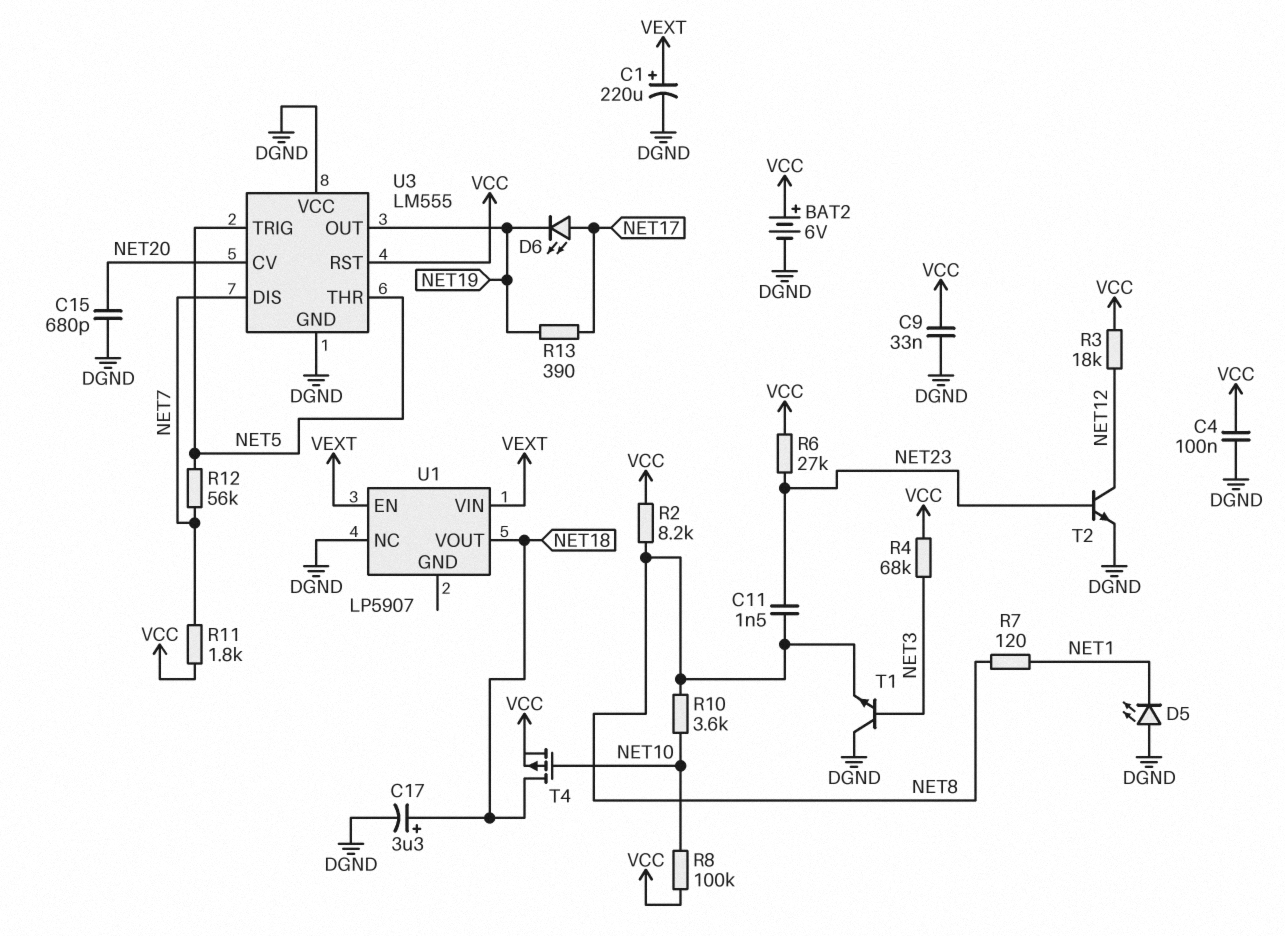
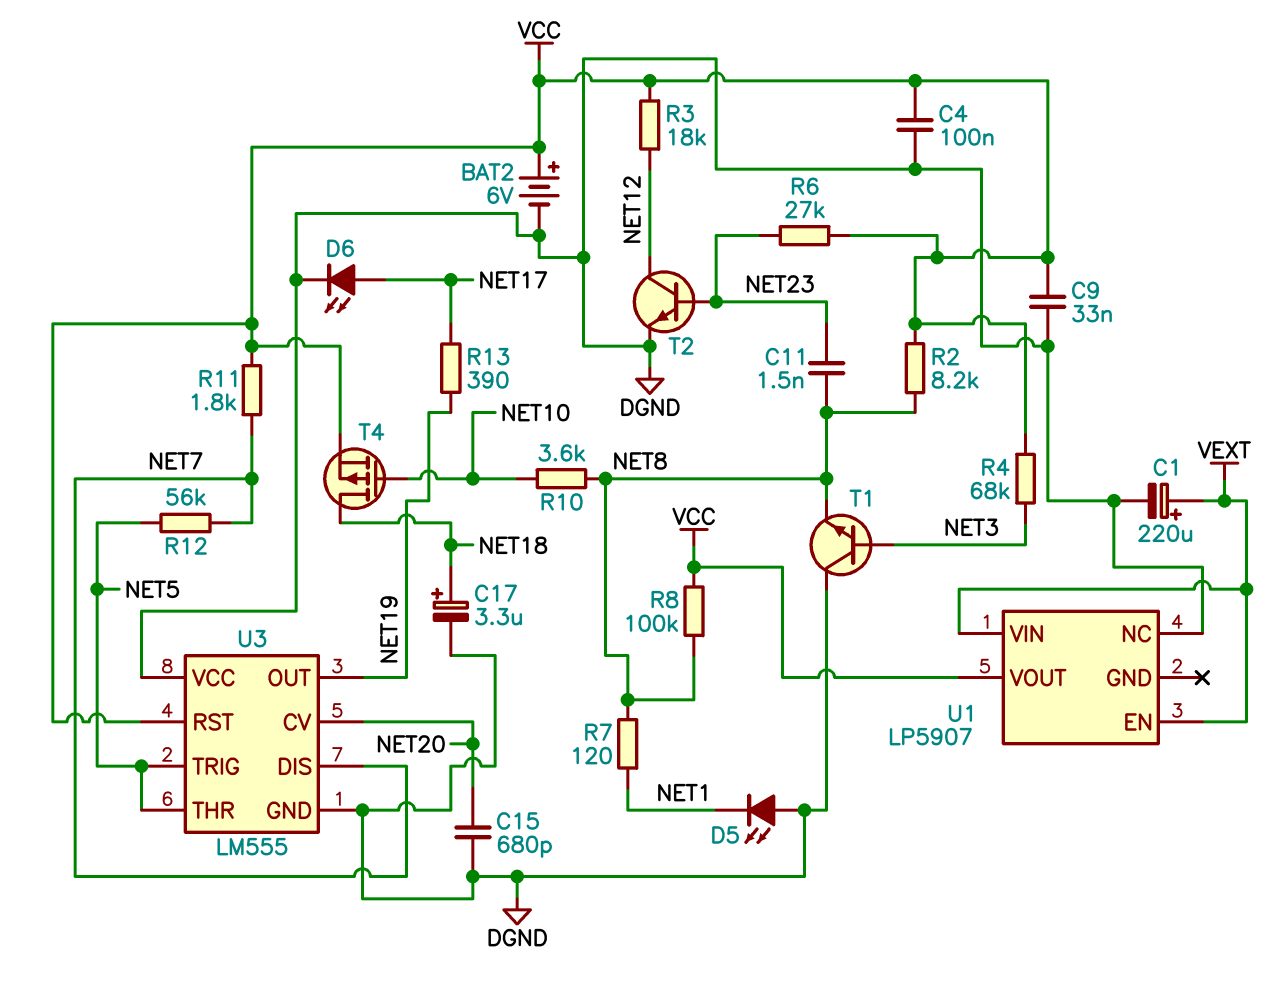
D6: LED (A NET17, K NET19) -> LED (A NET17, K DGND)
R8: 100k (NET10, VCC) -> 100k (NET8, VCC)
U1 pin VOUT: NET18 -> VCC

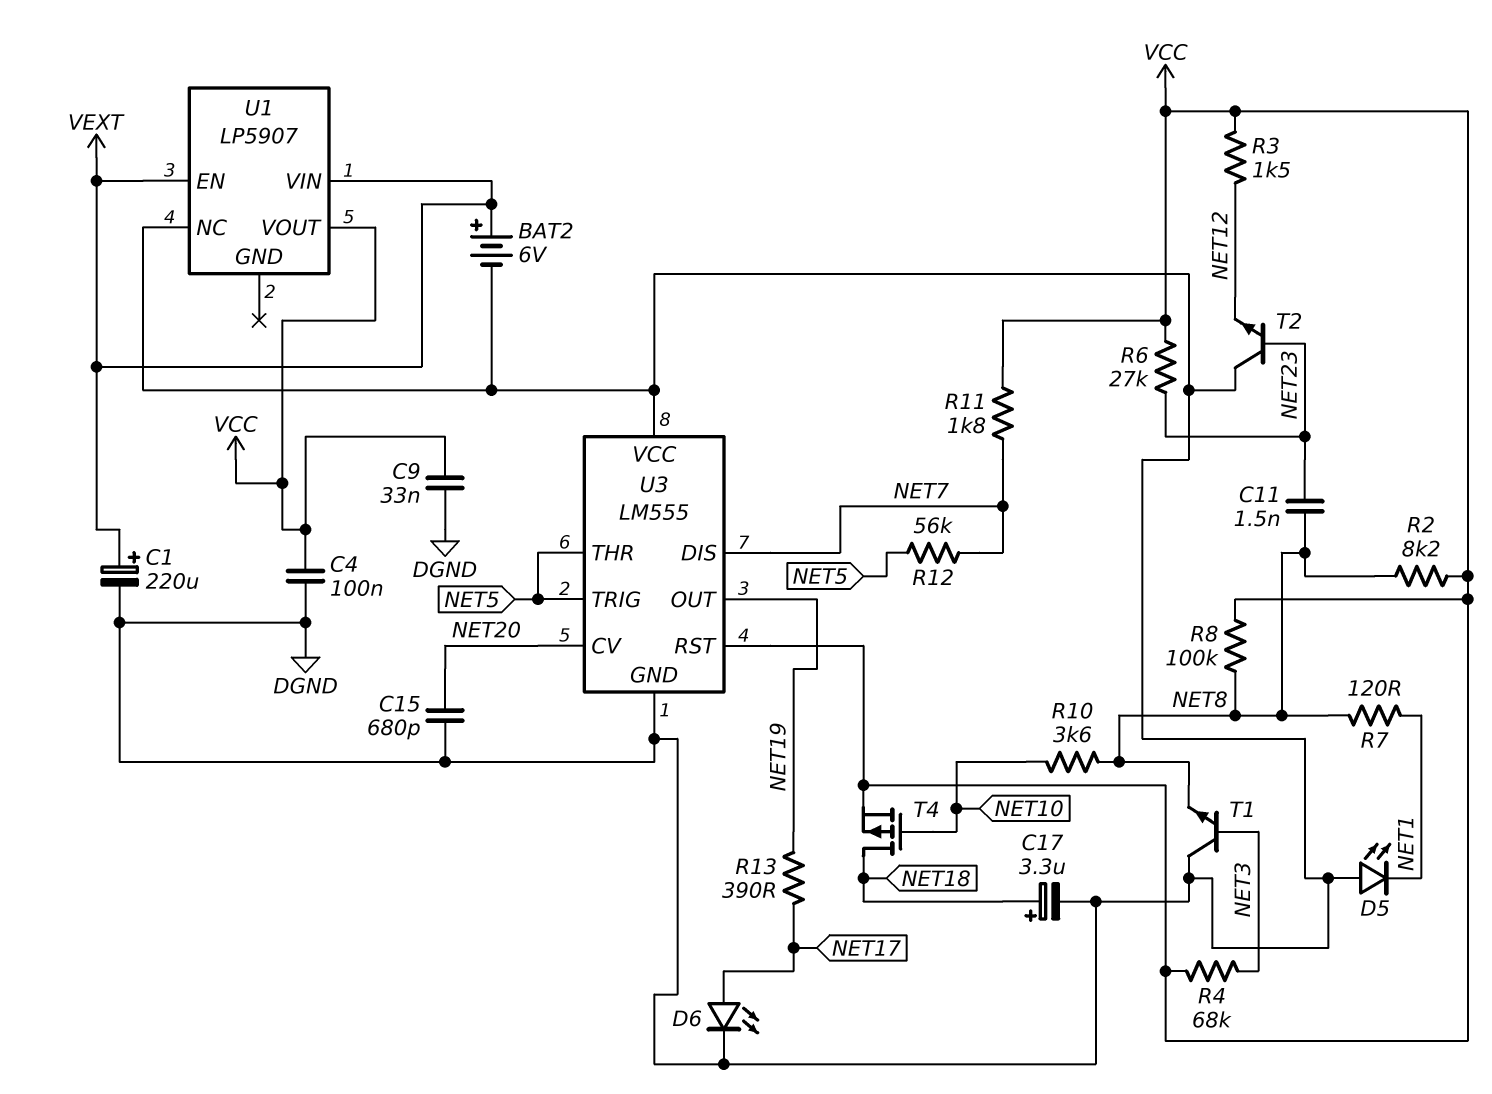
BAT2: 6V (plus VCC, minus DGND) -> 6V (plus VEXT, minus DGND)
R3: 18k (NET12, VCC) -> 1.5k (NET12, VCC)
T2: NPN (B NET23, C NET12, E DGND) -> NPN (B NET23, C DGND, E NET12)

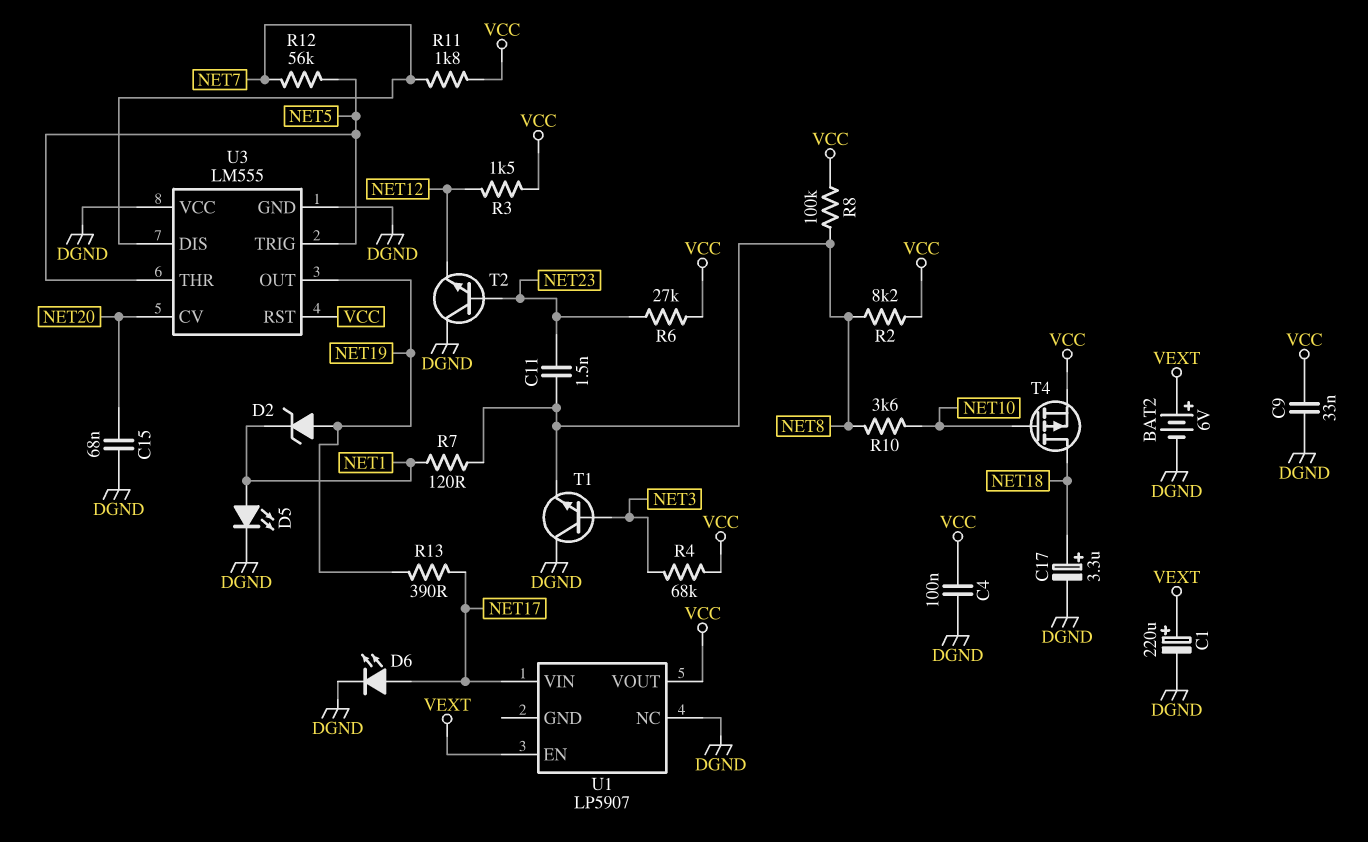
C15: 680pF (DGND, NET20) -> 68nF (DGND, NET20)
D2: none -> zener (A NET19, K NET1)
D5: LED (A DGND, K NET1) -> LED (A NET1, K DGND)
U1 pin VIN: VEXT -> NET17

